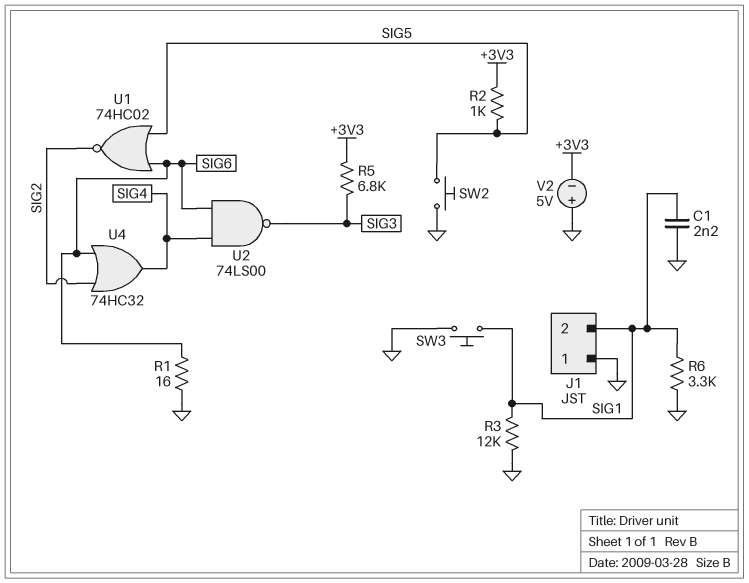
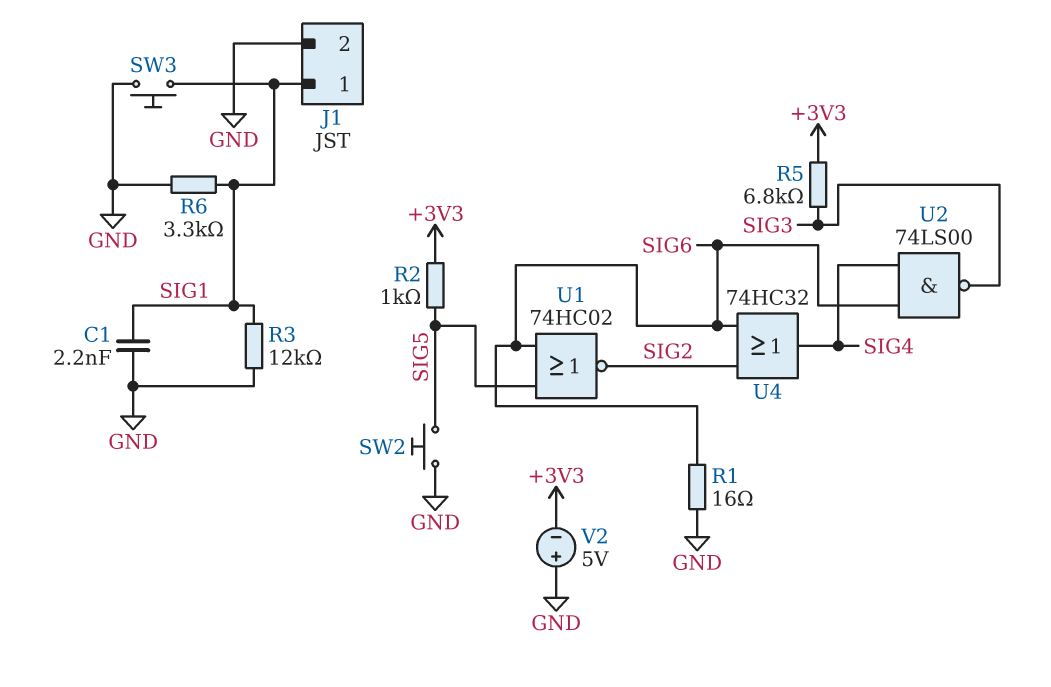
J1 pin 1: GND -> SIG1
J1 pin 2: SIG1 -> GND

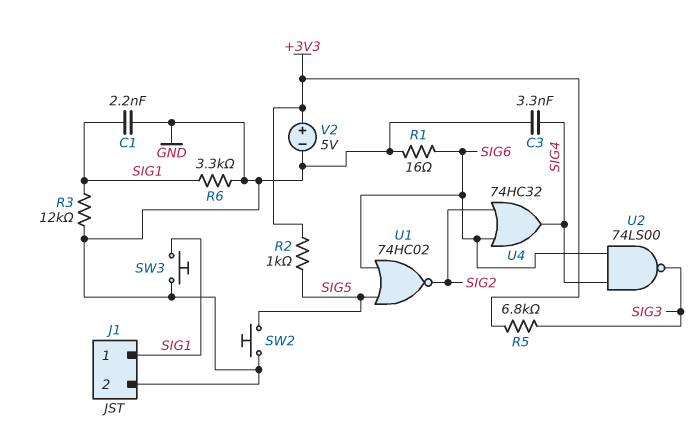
C3: none -> 3.3nF (GND, SIG4)
V2: 5V (plus GND, minus +3V3) -> 5V (plus +3V3, minus GND)

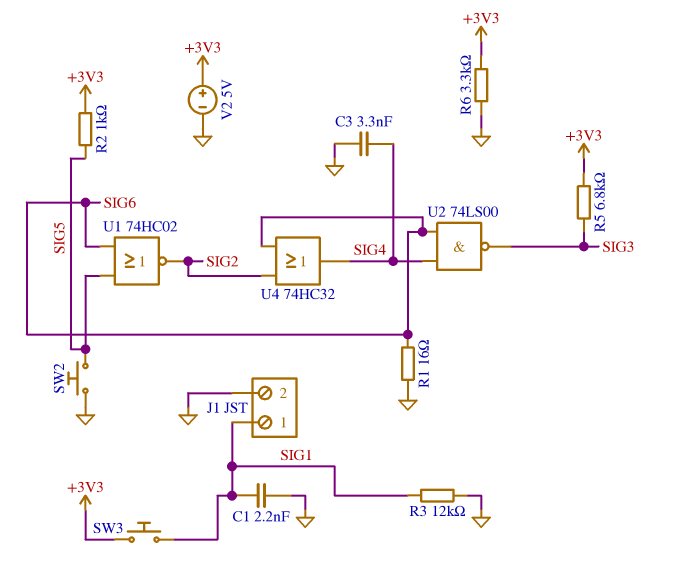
R6: 3.3k (GND, SIG1) -> 3.3k (+3V3, GND)
SW3: button (GND, SIG1) -> button (+3V3, SIG1)

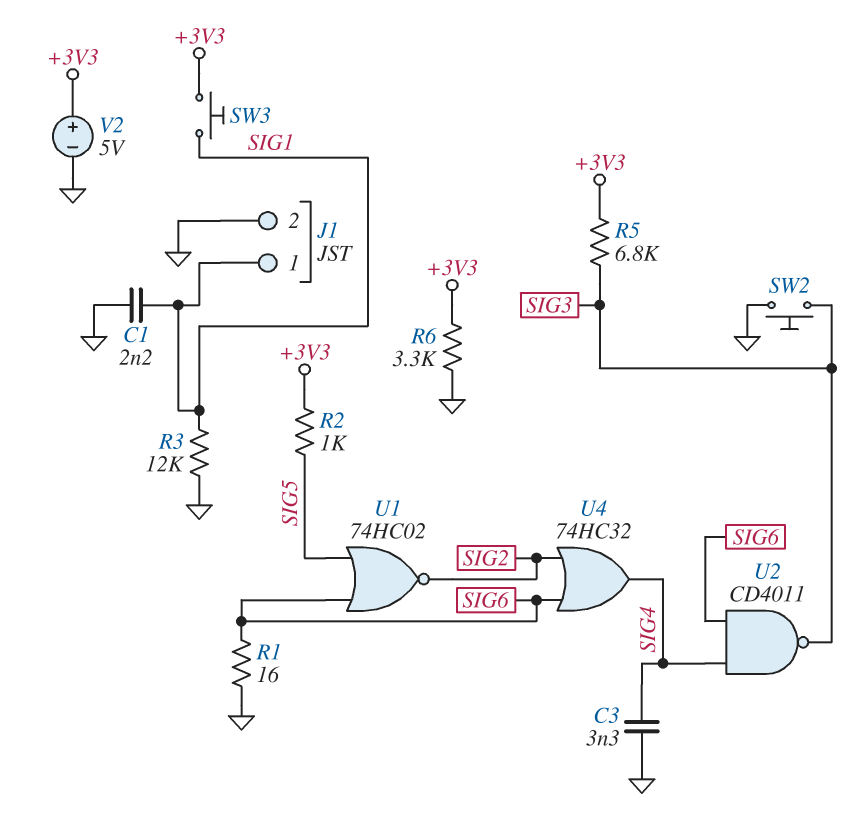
SW2: button (GND, SIG5) -> button (GND, SIG3)
U2: NAND 74LS00 (in SIG4, in SIG6, out SIG3) -> NAND CD4011 (in SIG4, in SIG6, out SIG3)

